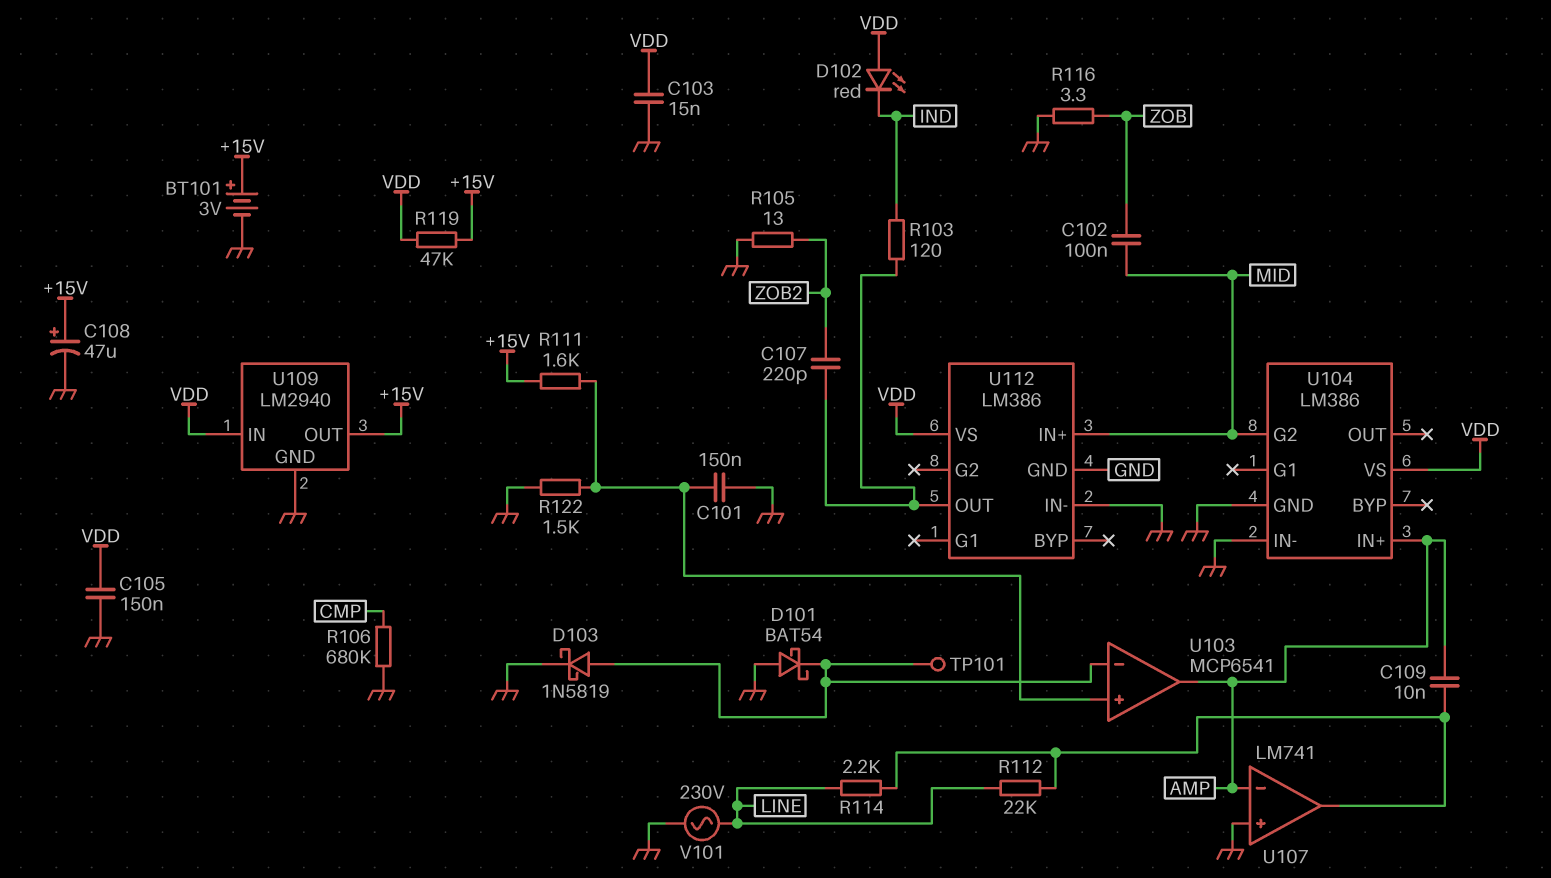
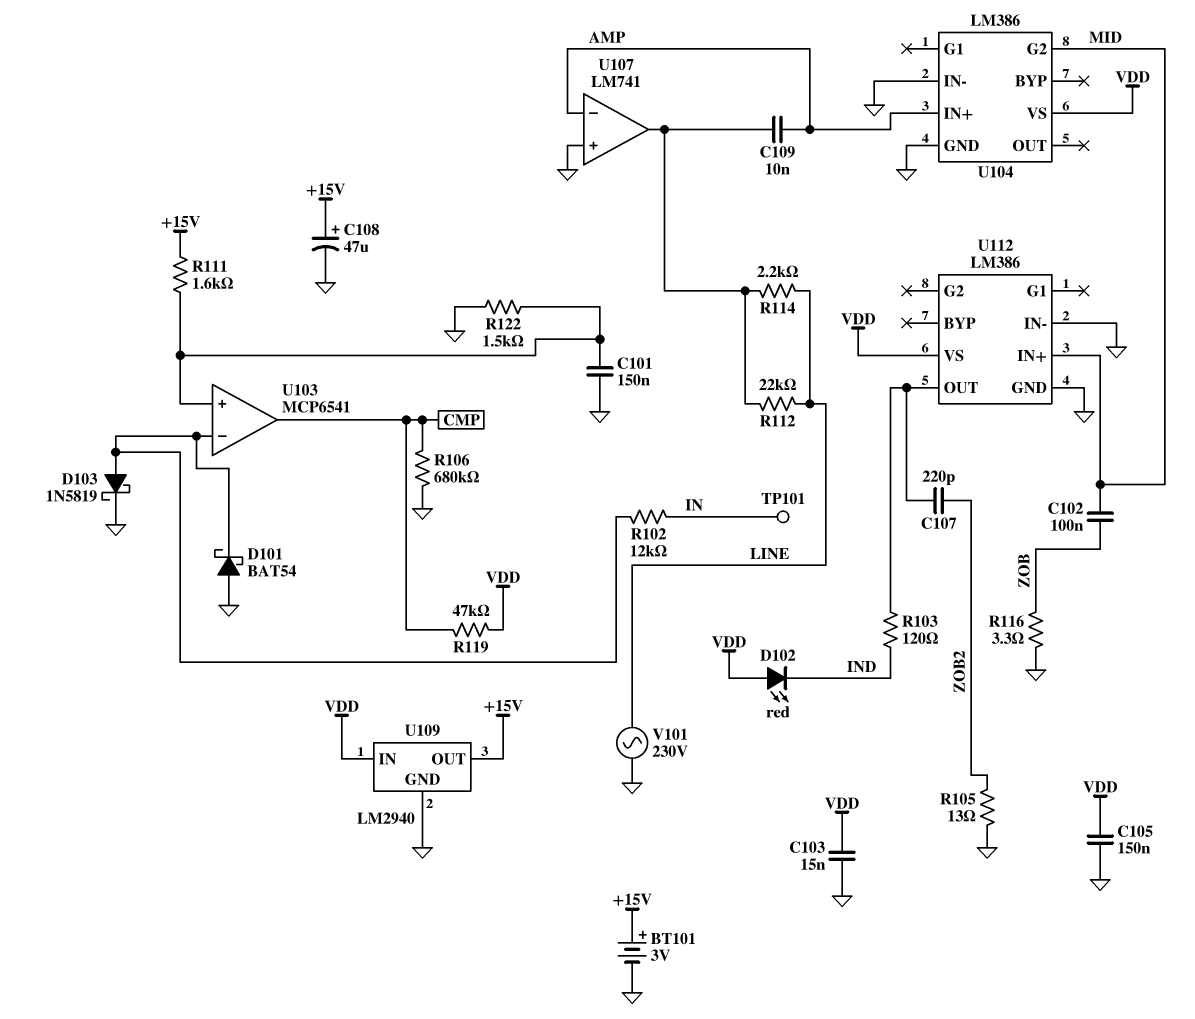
R102: none -> 12k (IN, U103/in-)
R119: 47k (+15V, VDD) -> 47k (CMP, VDD)
TP101: test point (U103/in-) -> test point (IN)
U103 pin out: AMP -> CMP

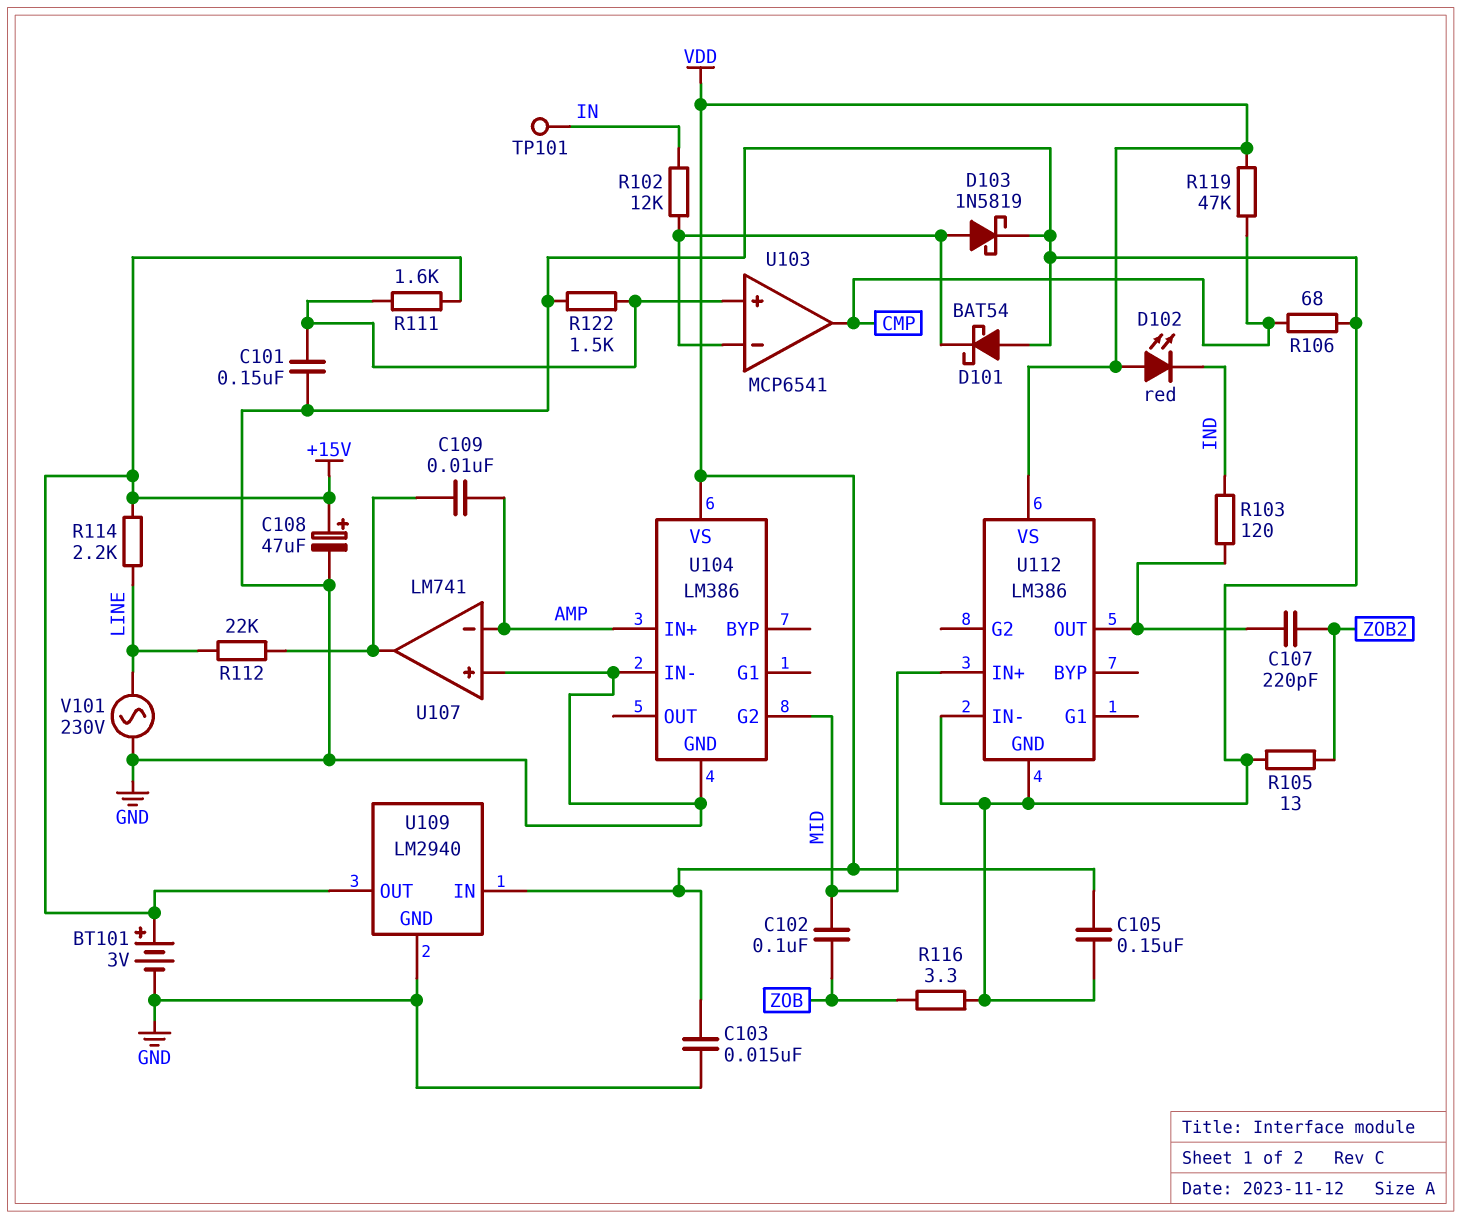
R106: 680k (CMP, GND) -> 68 (CMP, GND)
R114: 2.2k (LINE, U107/out) -> 2.2k (+15V, LINE)

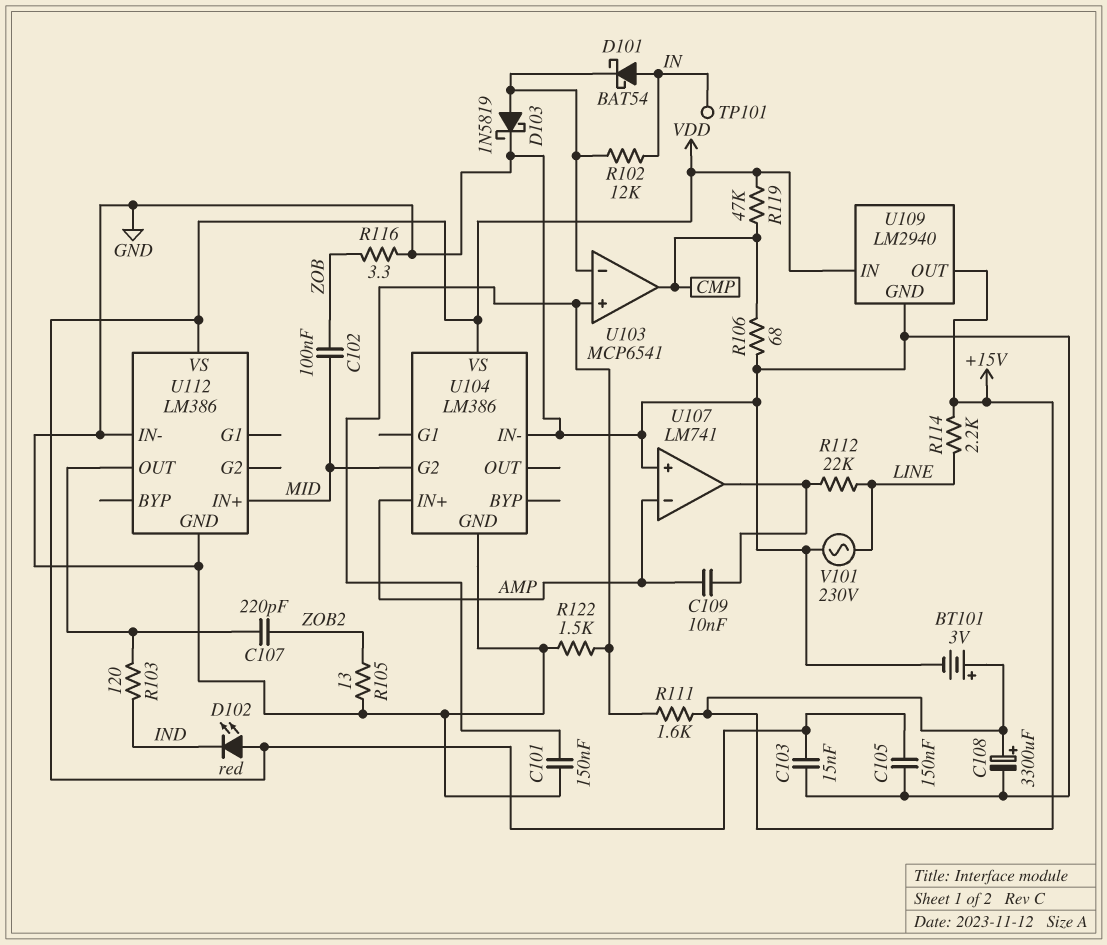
C108: 47uF (plus +15V, minus GND) -> 3300uF (plus +15V, minus GND)
D101: schottky BAT54 (A GND, K U103/in-) -> schottky BAT54 (A IN, K U103/in-)

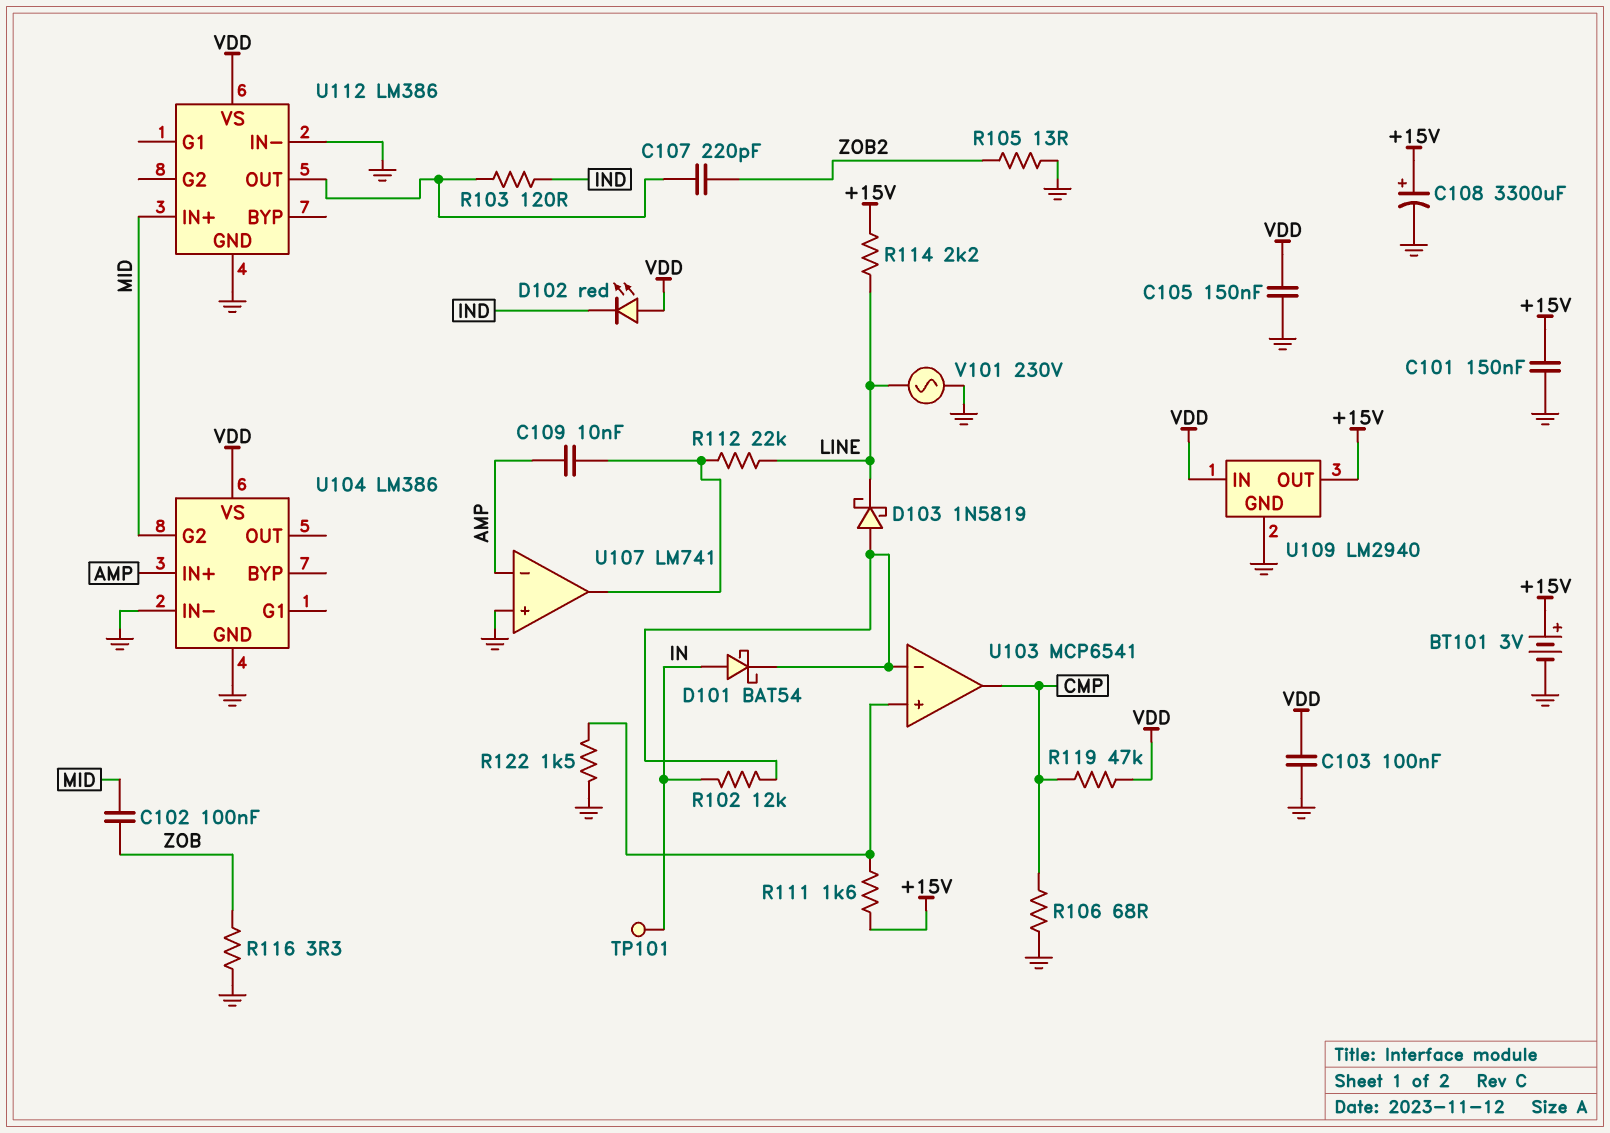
C101: 150nF (GND, U103/in+) -> 150nF (+15V, GND)
C103: 15nF (GND, VDD) -> 100nF (GND, VDD)
D103: schottky 1N5819 (A U103/in-, K GND) -> schottky 1N5819 (A U103/in-, K LINE)

